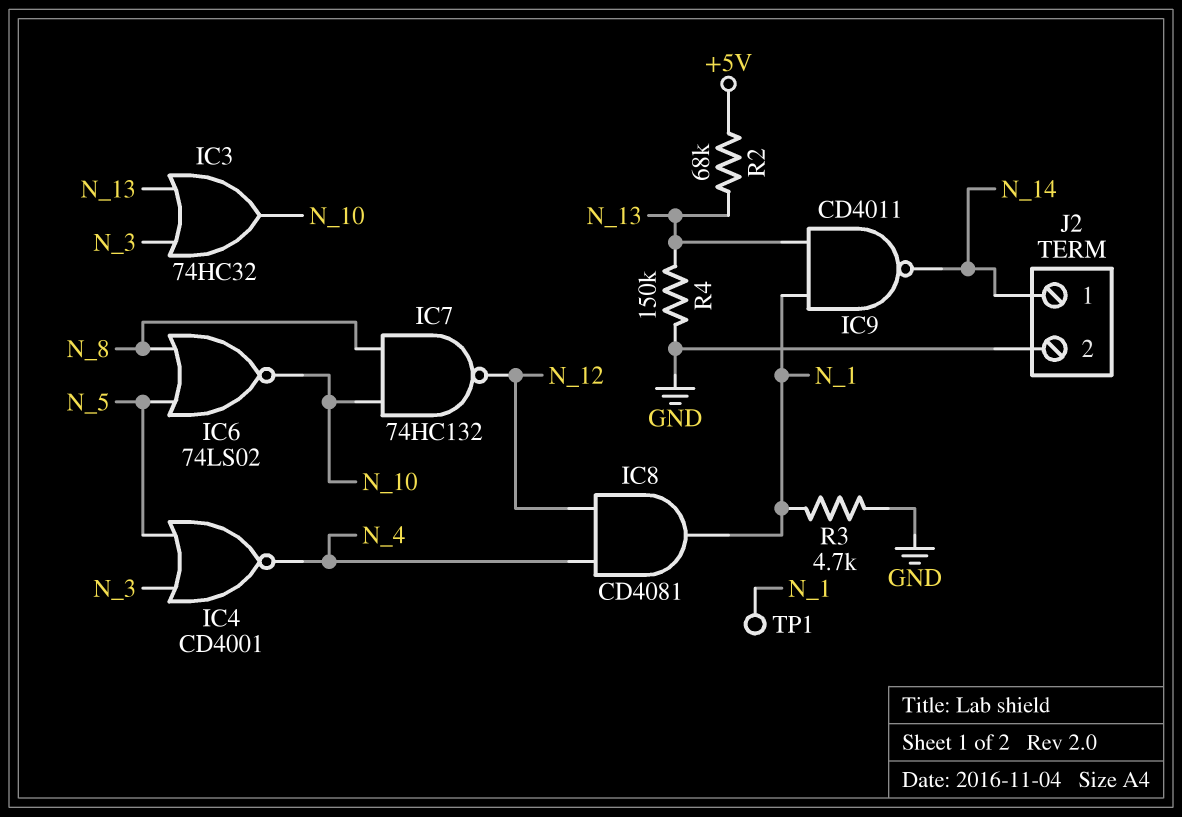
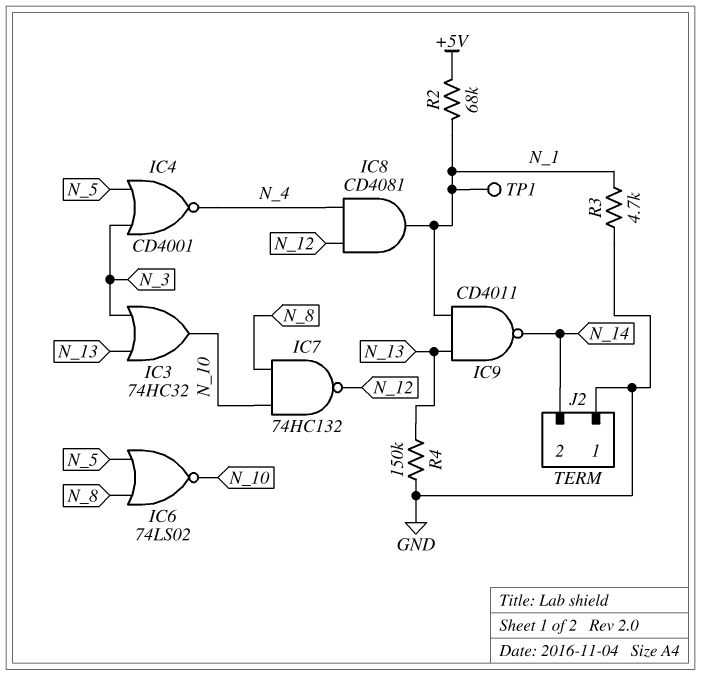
J2 pin 1: N_14 -> GND
J2 pin 2: GND -> N_14
R2: 68k (+5V, N_13) -> 68k (+5V, N_1)

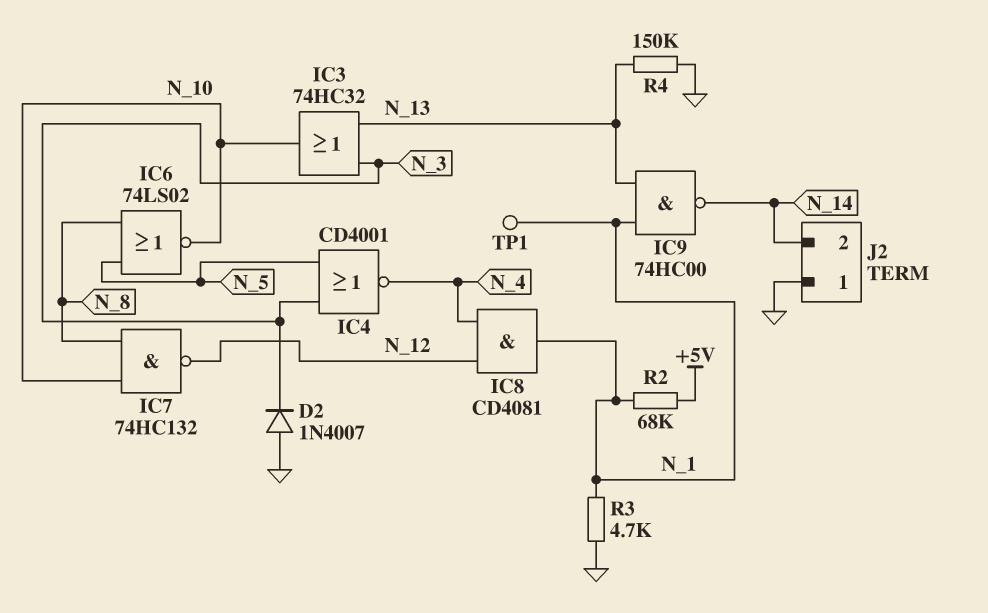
D2: none -> diode 1N4007 (A GND, K N_3)
IC9: NAND CD4011 (in N_1, in N_13, out N_14) -> NAND 74HC00 (in N_1, in N_13, out N_14)

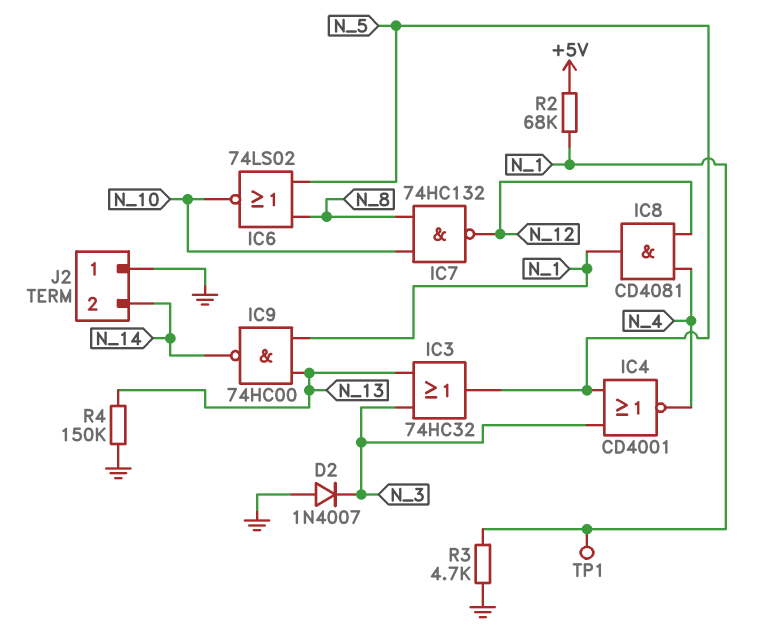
IC3: OR 74HC32 (in N_3, in N_13, out N_10) -> OR 74HC32 (in N_3, in N_13, out N_5)

